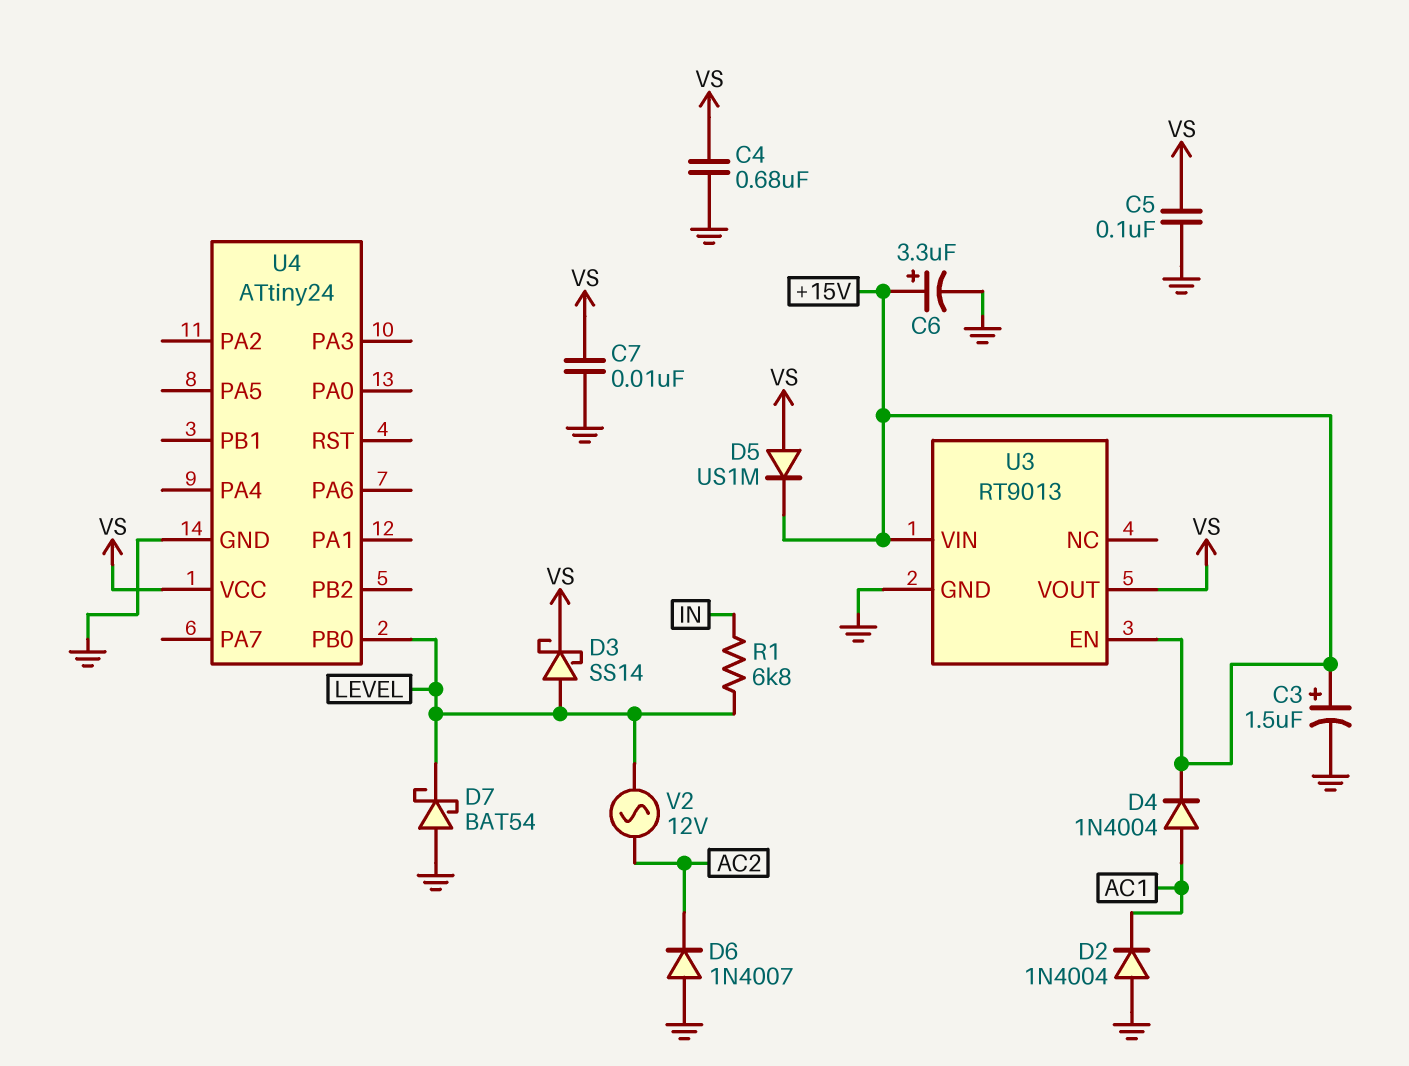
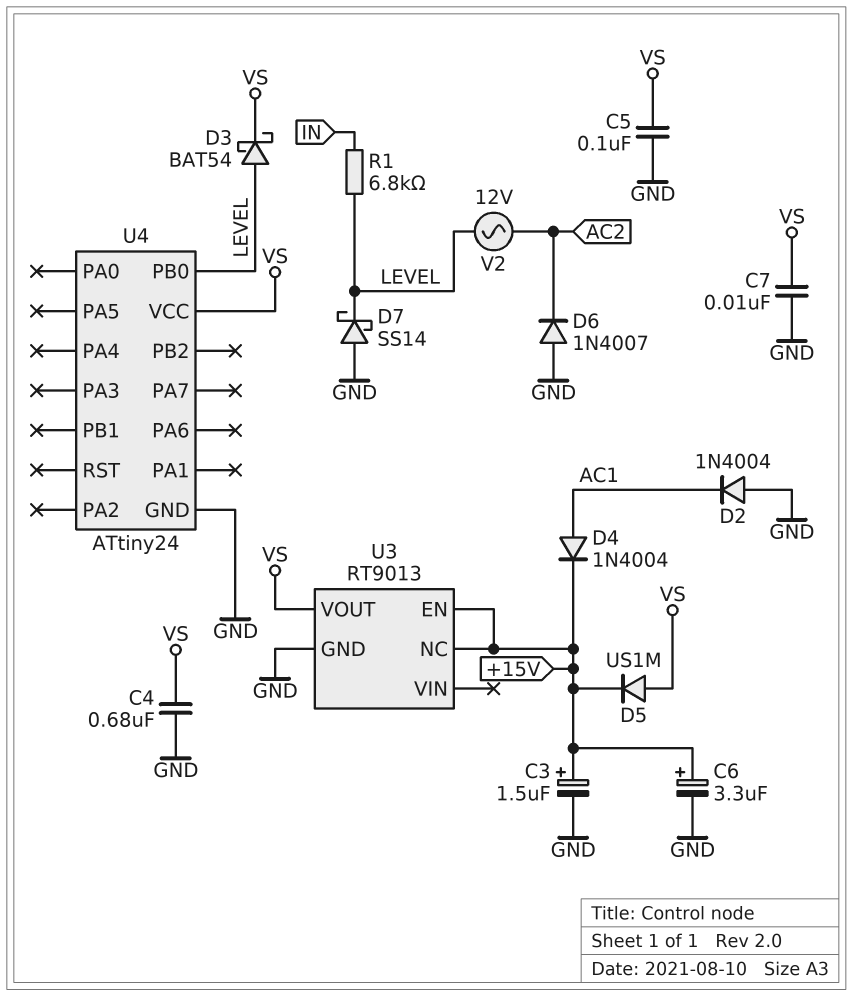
D3: schottky SS14 (A LEVEL, K VS) -> schottky BAT54 (A LEVEL, K VS)
D7: schottky BAT54 (A GND, K LEVEL) -> schottky SS14 (A GND, K LEVEL)
U3 pin NC: none -> +15V
U3 pin VIN: +15V -> none

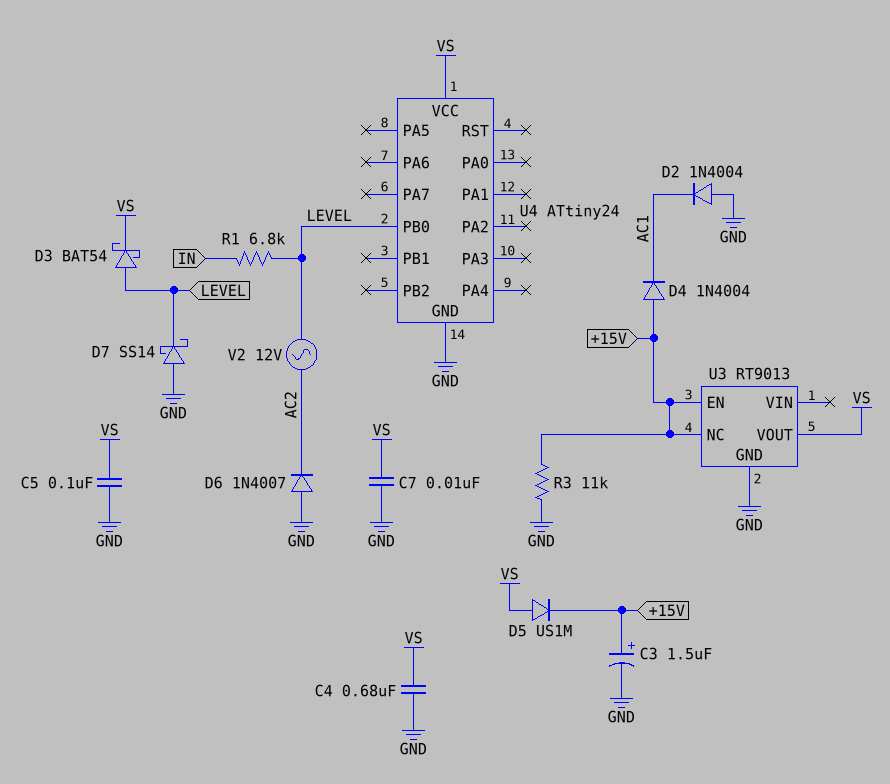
C6: 3.3uF (plus +15V, minus GND) -> none
D4: diode 1N4004 (A AC1, K +15V) -> diode 1N4004 (A +15V, K AC1)
R3: none -> 11k (+15V, GND)

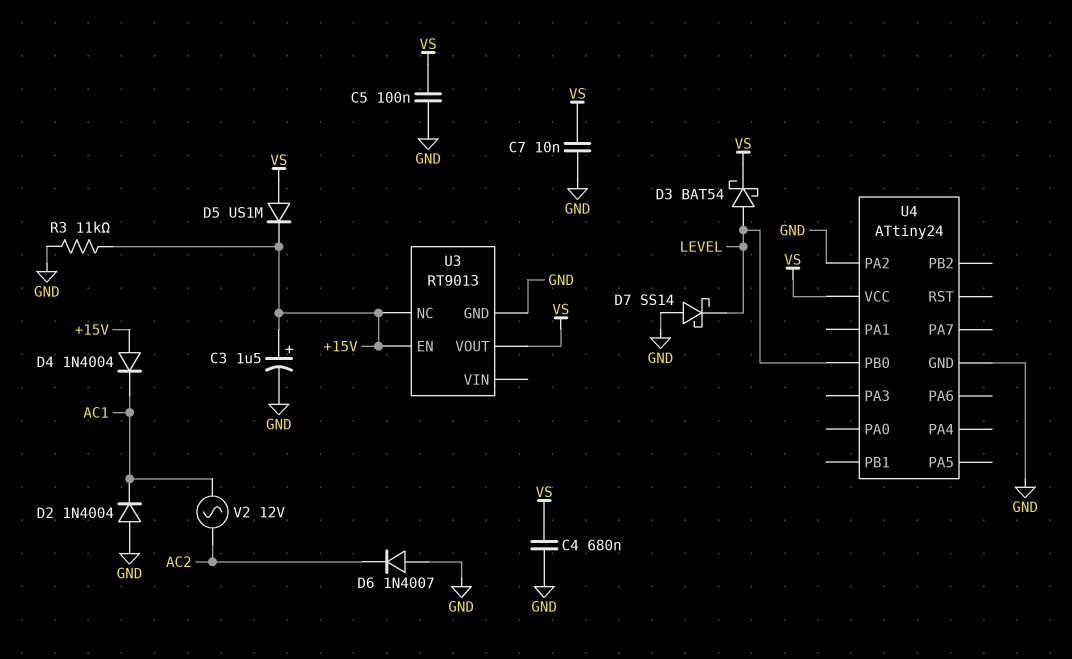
R1: 6.8k (IN, LEVEL) -> none
U4 pin PA2: none -> GND
V2: AC 12V (AC2, LEVEL) -> AC 12V (AC1, AC2)

